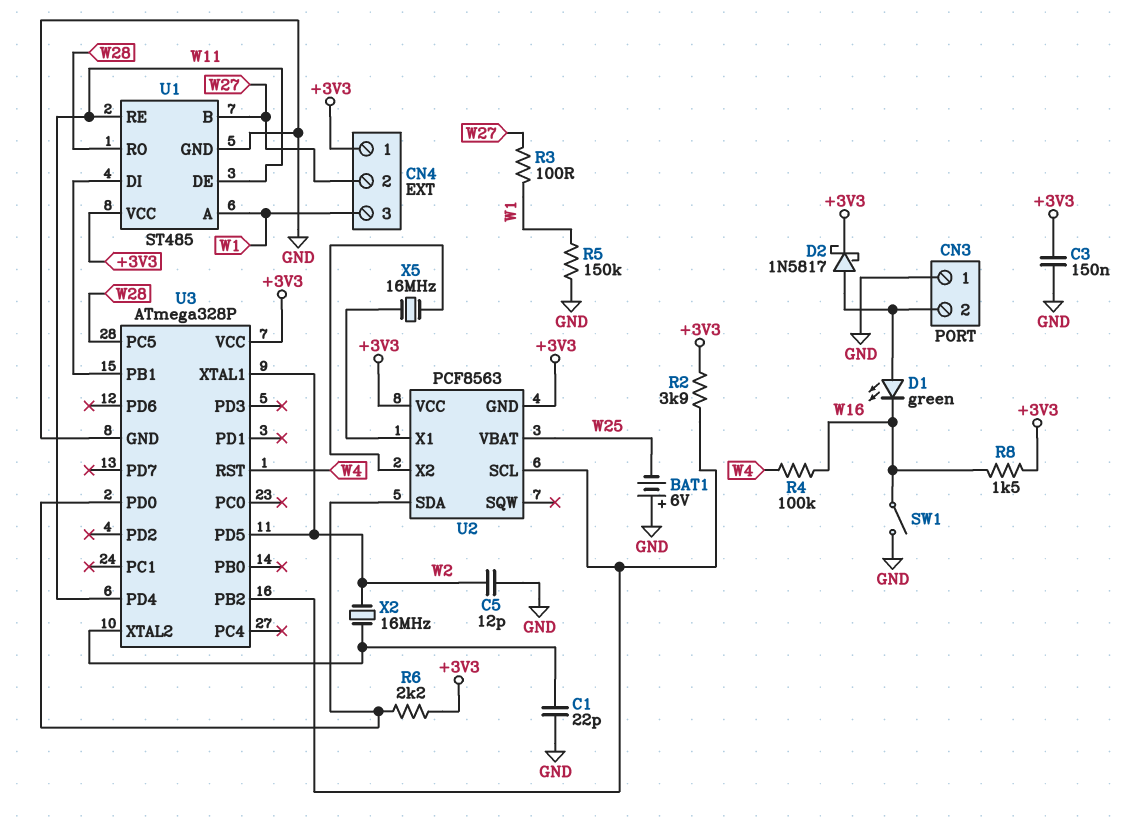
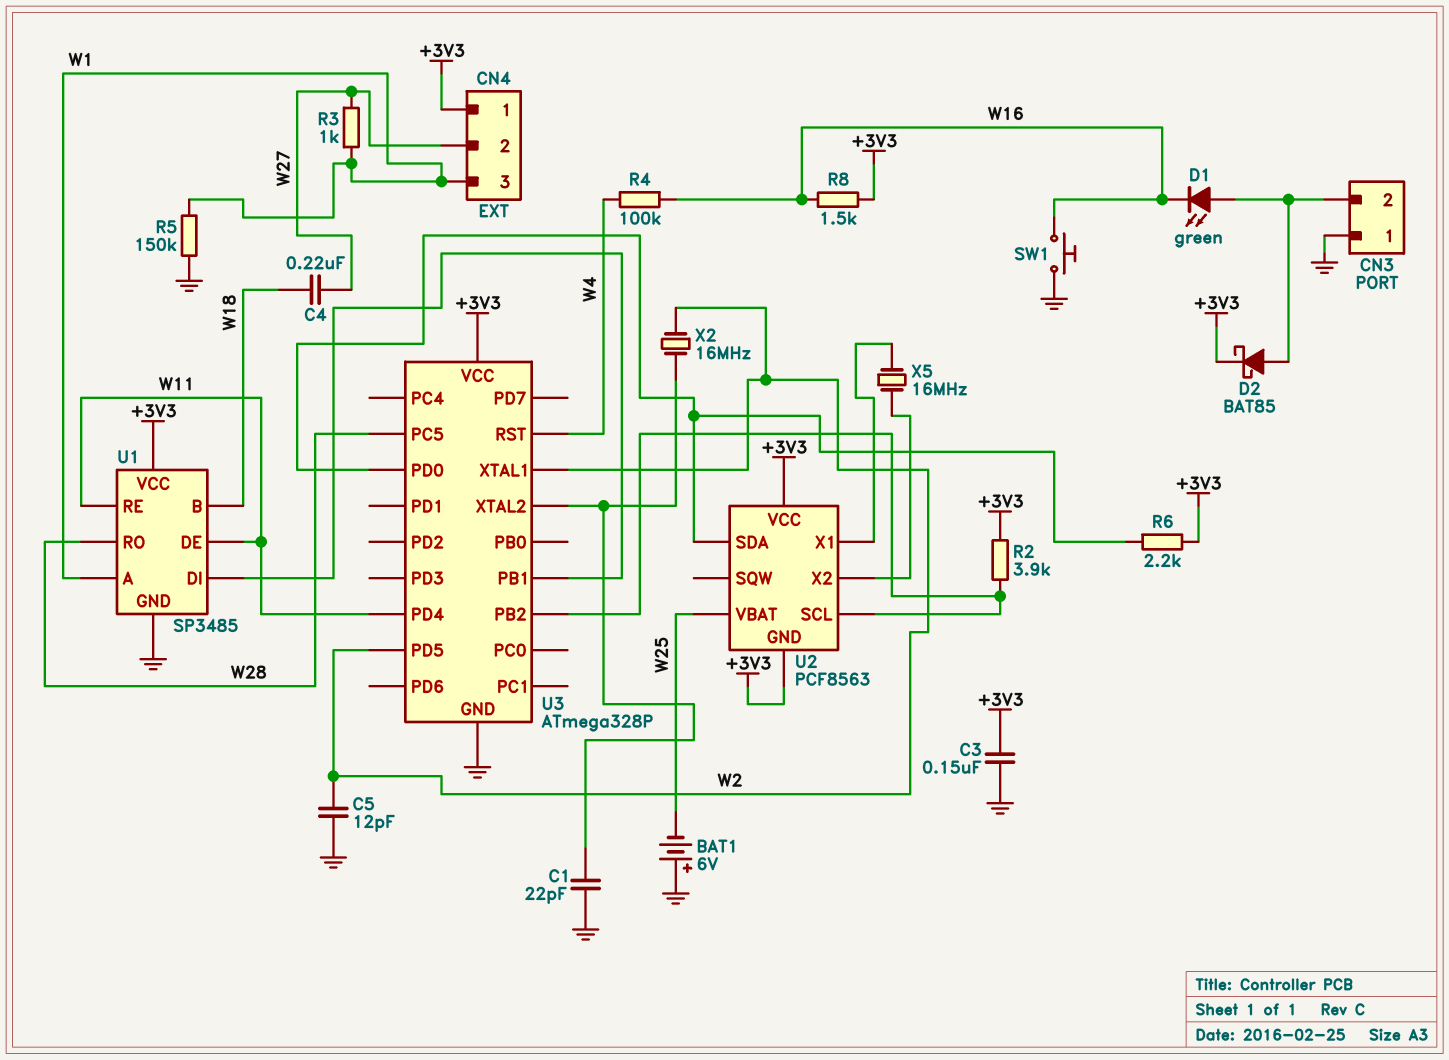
C4: none -> 220nF (W18, W27)
D2: schottky 1N5817 (A CN3/2, K +3V3) -> schottky BAT85 (A CN3/2, K +3V3)
R3: 100 (W1, W27) -> 1k (W1, W27)
SW1: switch (GND, W16) -> button (GND, W16)
U1: ST485 -> SP3485
U1 pin B: W27 -> W18

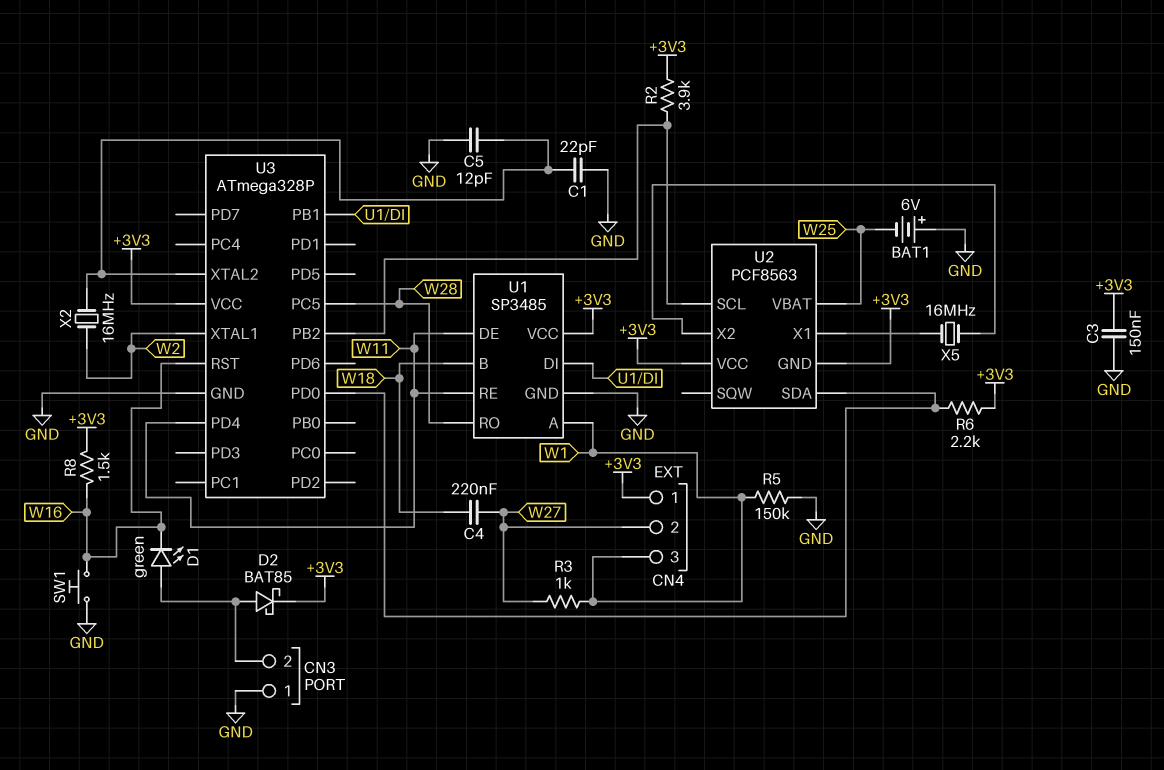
C5: 12pF (GND, W2) -> 12pF (GND, U3/XTAL2)
R4: 100k (W4, W16) -> none
U3 pin PD5: W2 -> none
U3 pin RST: W4 -> W16

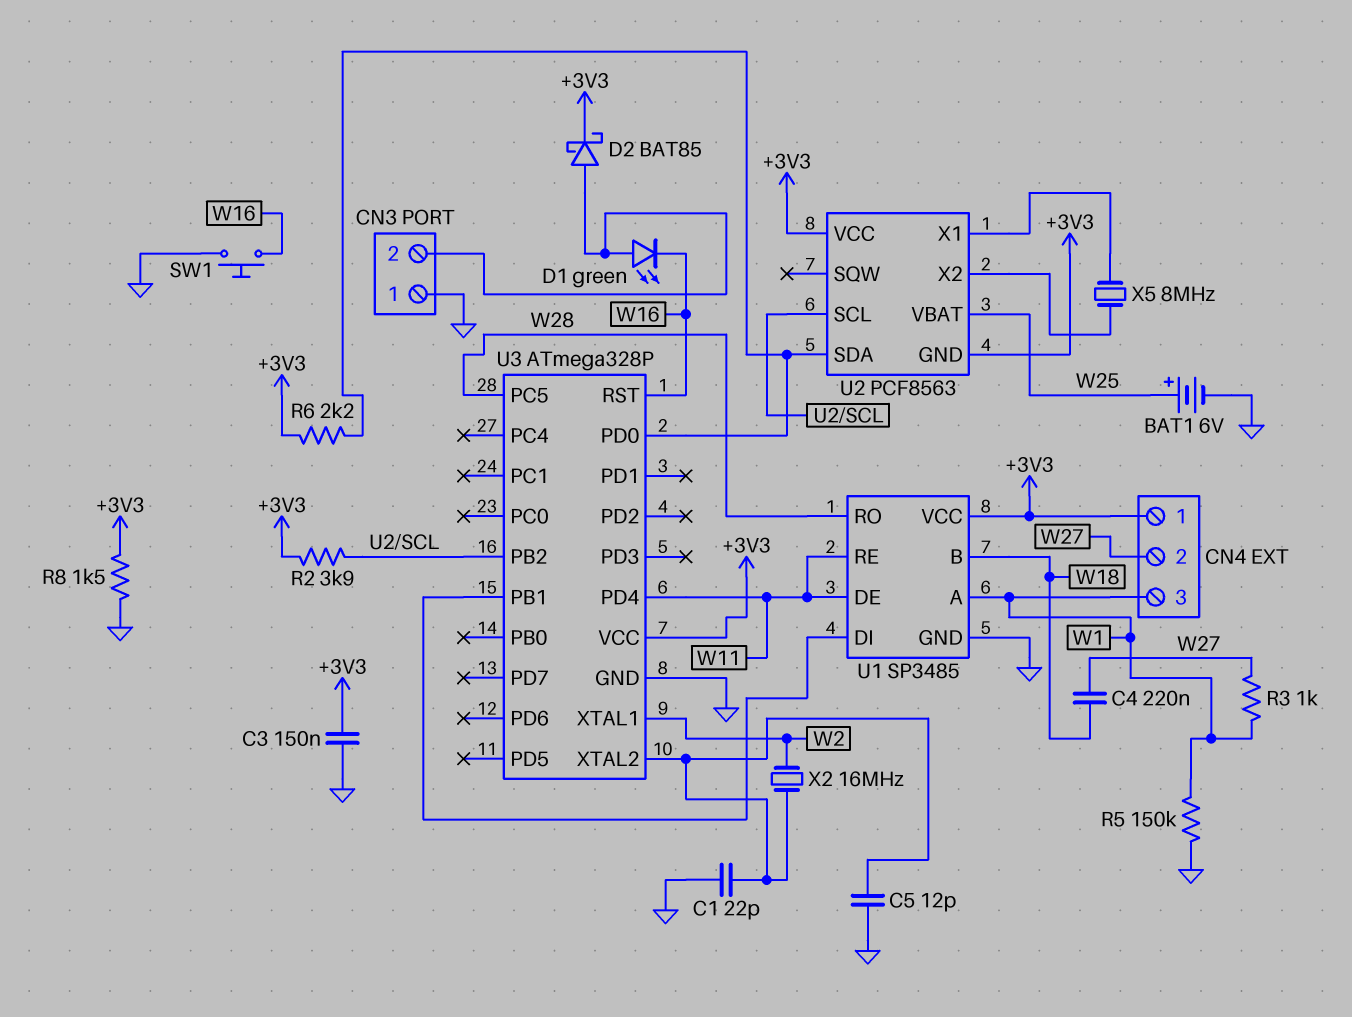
BAT1: 6V (plus GND, minus W25) -> 6V (plus W25, minus GND)
R8: 1.5k (+3V3, W16) -> 1.5k (+3V3, GND)
X5: 16MHz (U2/X1, U2/X2) -> 8MHz (U2/X1, U2/X2)

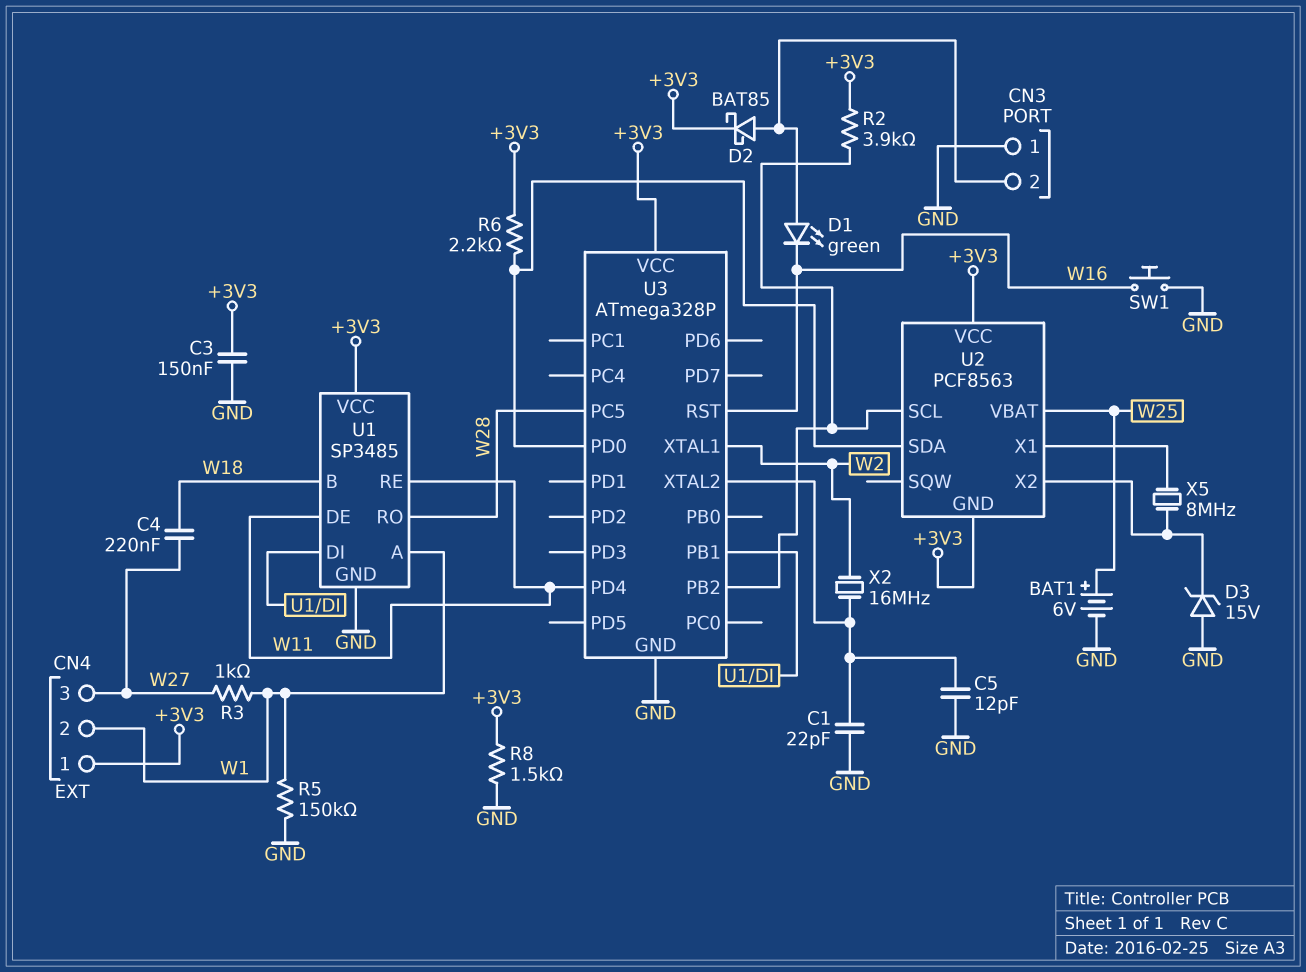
CN4 pin 2: W27 -> W1
CN4 pin 3: W1 -> W27
D3: none -> zener 15V (A GND, K U2/X2)

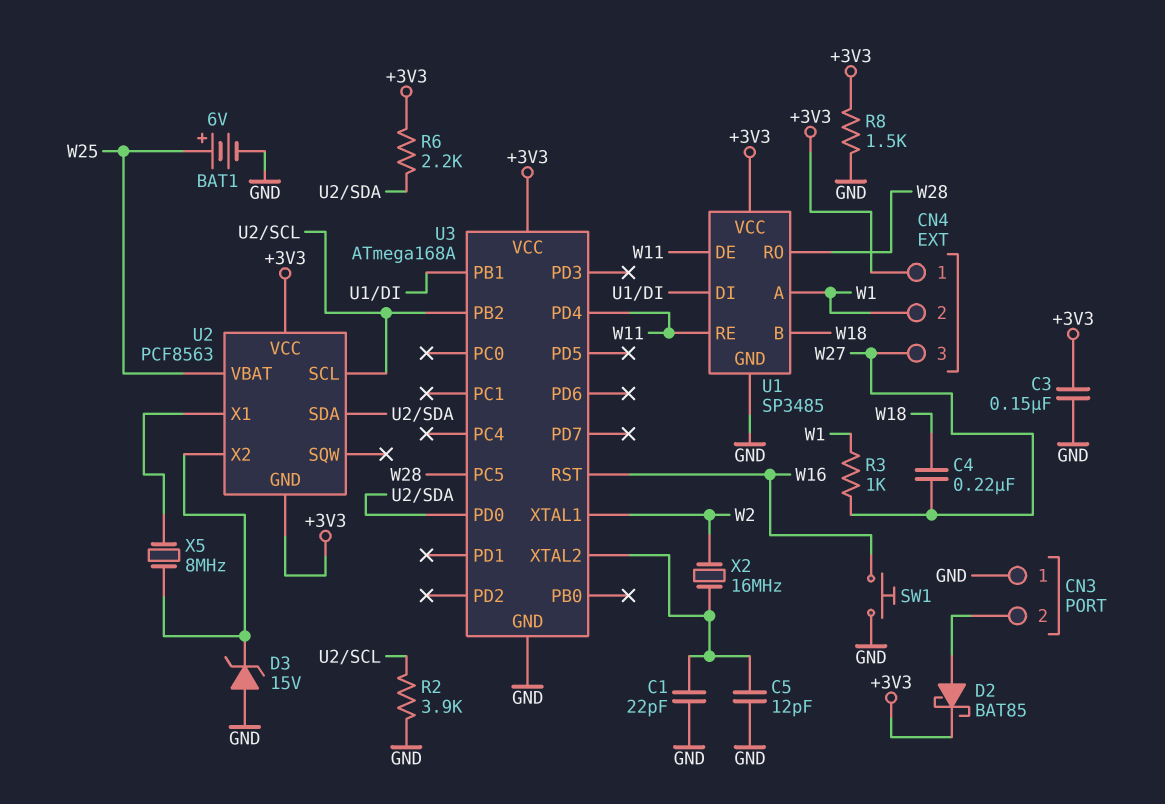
D1: LED green (A CN3/2, K W16) -> none
R2: 3.9k (+3V3, U2/SCL) -> 3.9k (GND, U2/SCL)
R5: 150k (GND, W1) -> none
U3: ATmega328P -> ATmega168A

